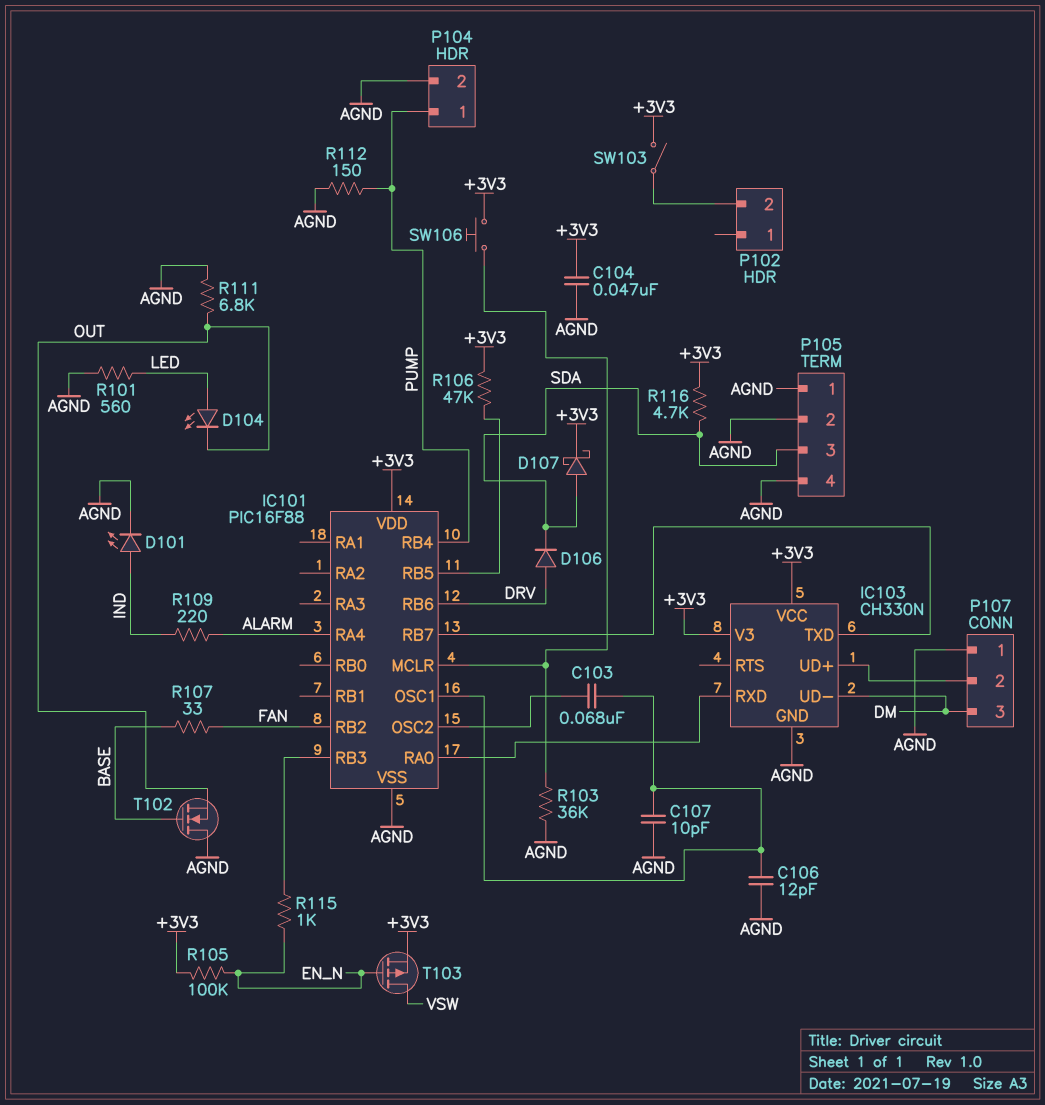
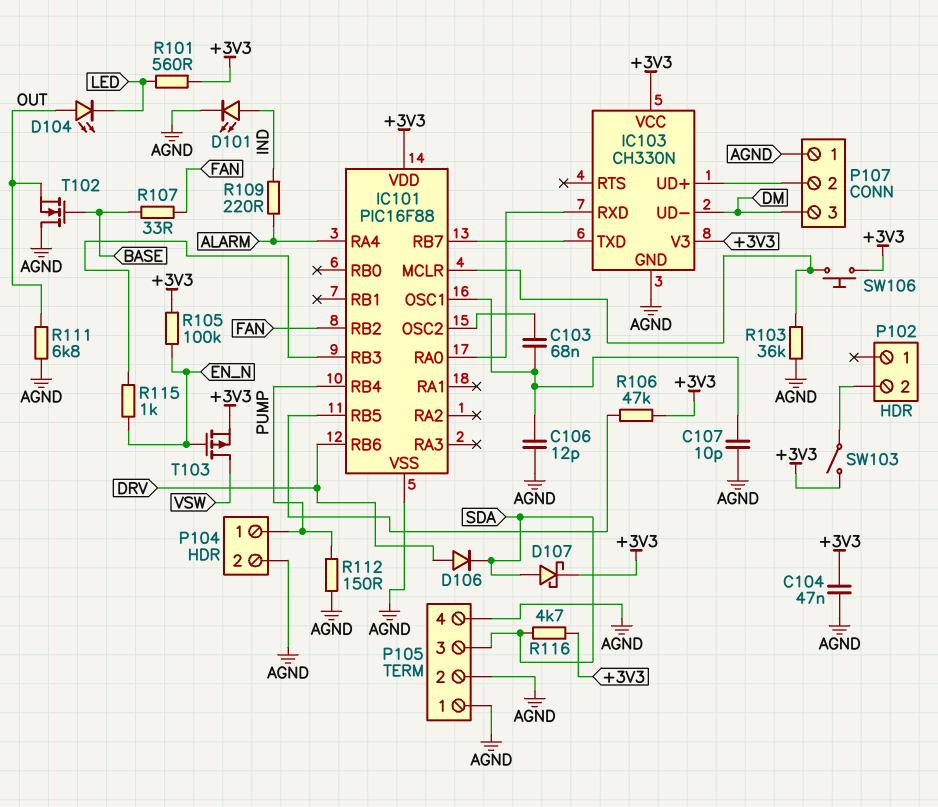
D104: LED (A LED, K OUT) -> LED (A OUT, K LED)
R101: 560 (AGND, LED) -> 560 (+3V3, LED)

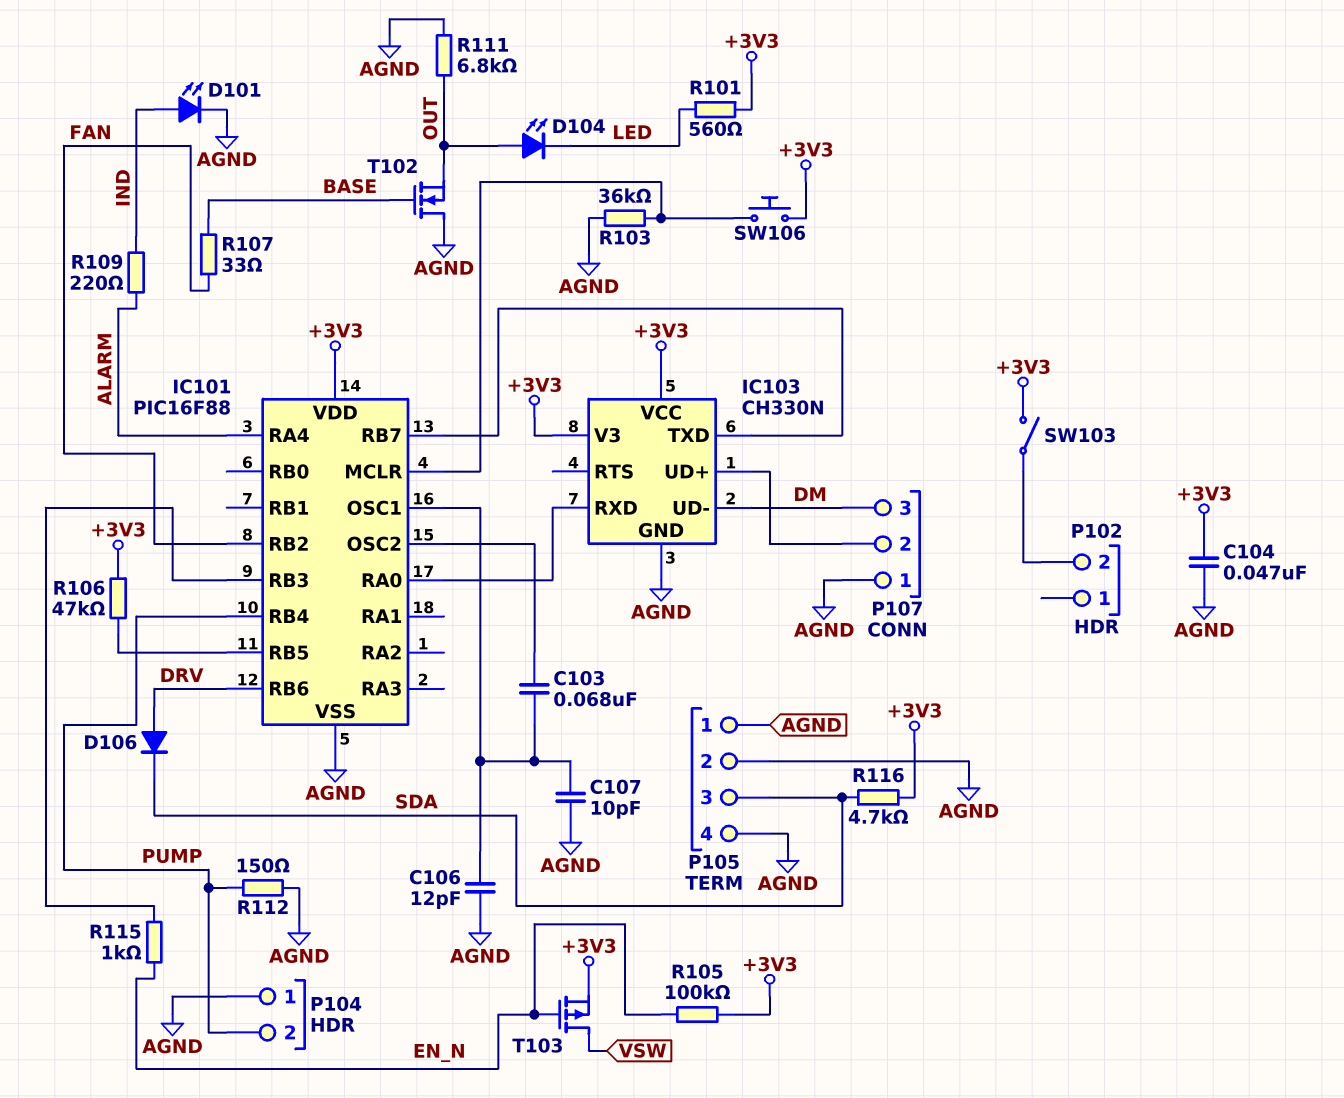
D107: schottky (A SDA, K +3V3) -> none
P104 pin 1: PUMP -> AGND
P104 pin 2: AGND -> PUMP

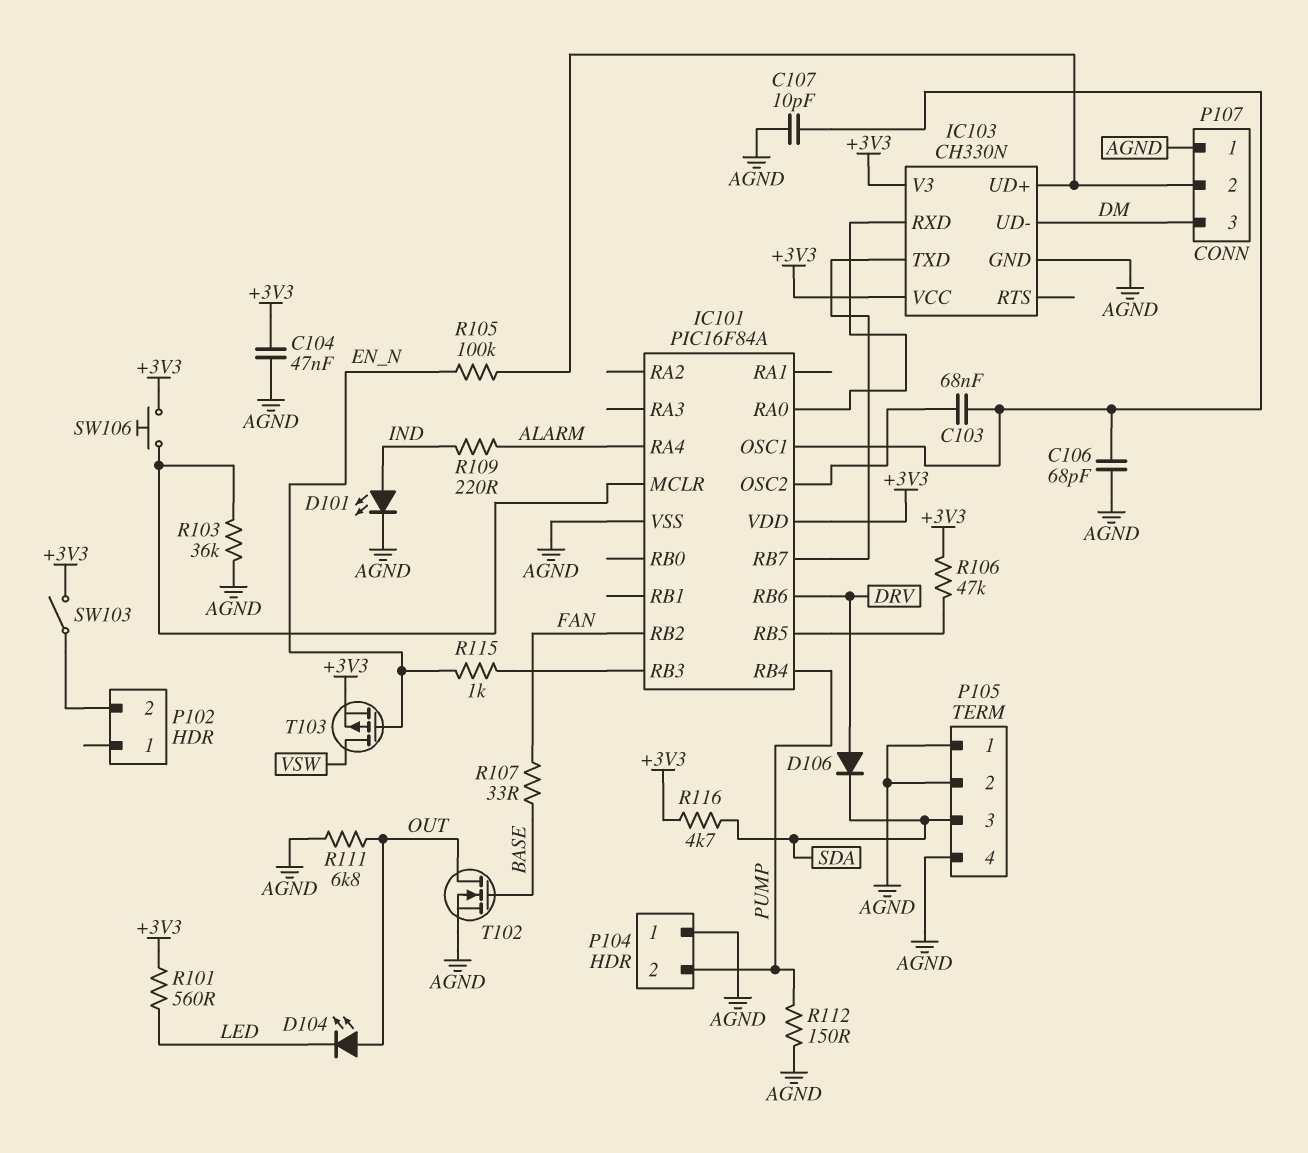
C106: 12pF (AGND, IC101/OSC1) -> 68pF (AGND, IC101/OSC1)
IC101: PIC16F88 -> PIC16F84A
R105: 100k (+3V3, EN_N) -> 100k (EN_N, IC103/UD+)
T102: NMOS (G BASE, D AGND, S OUT) -> NMOS (G BASE, D OUT, S AGND)

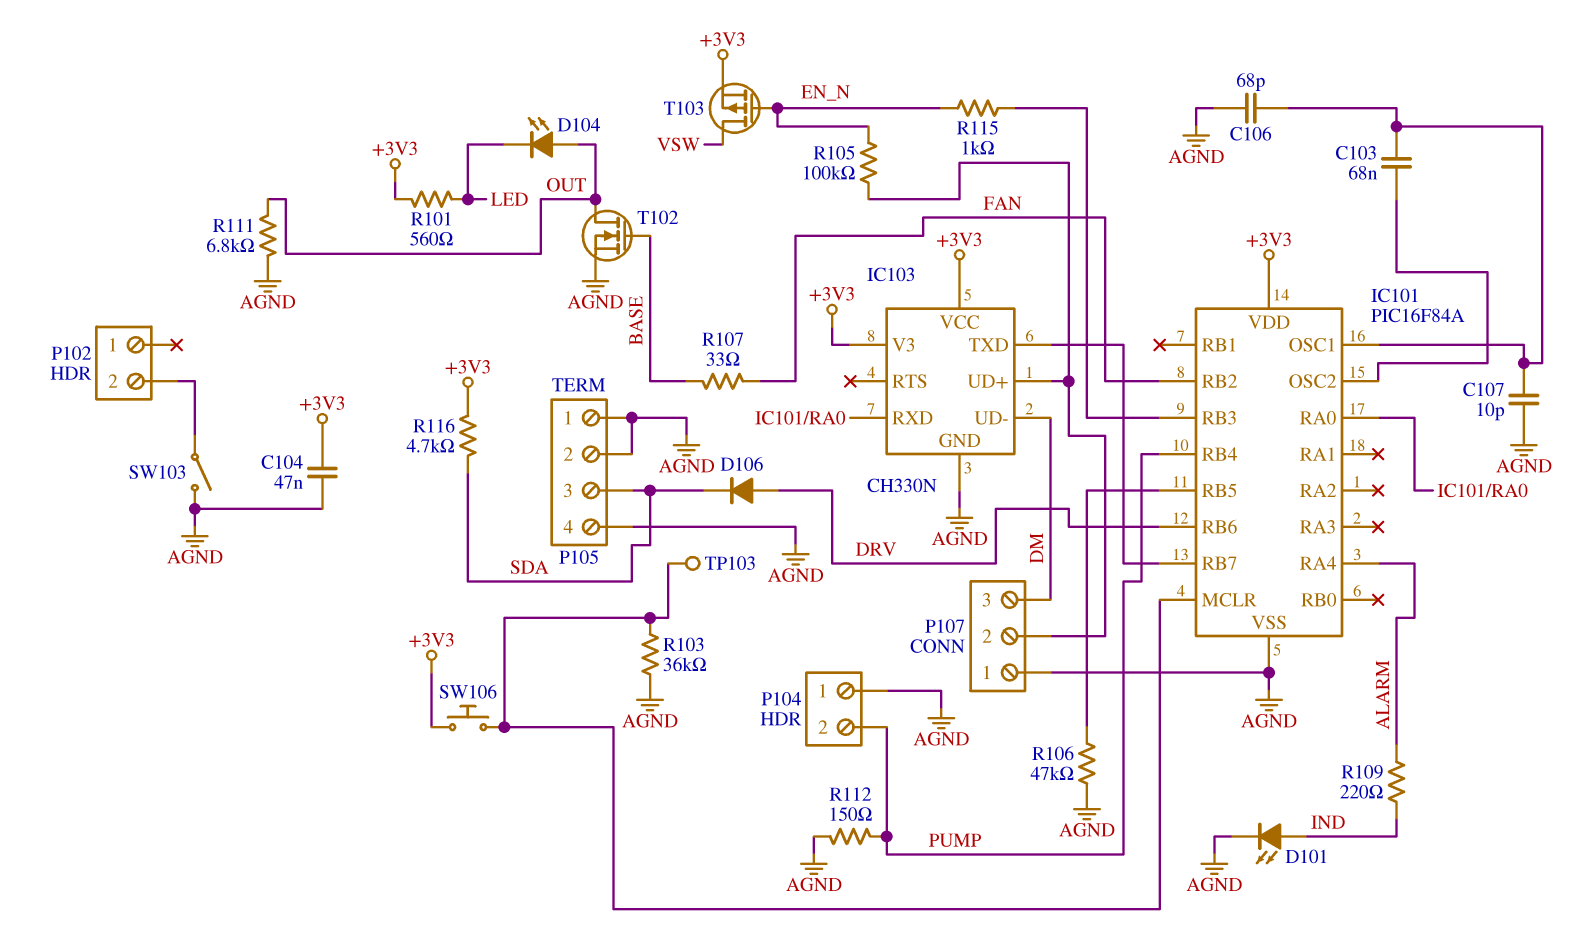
R106: 47k (+3V3, IC101/RB5) -> 47k (AGND, IC101/RB5)
SW103: switch (+3V3, P102/2) -> switch (AGND, P102/2)
TP103: none -> test point (IC101/MCLR)

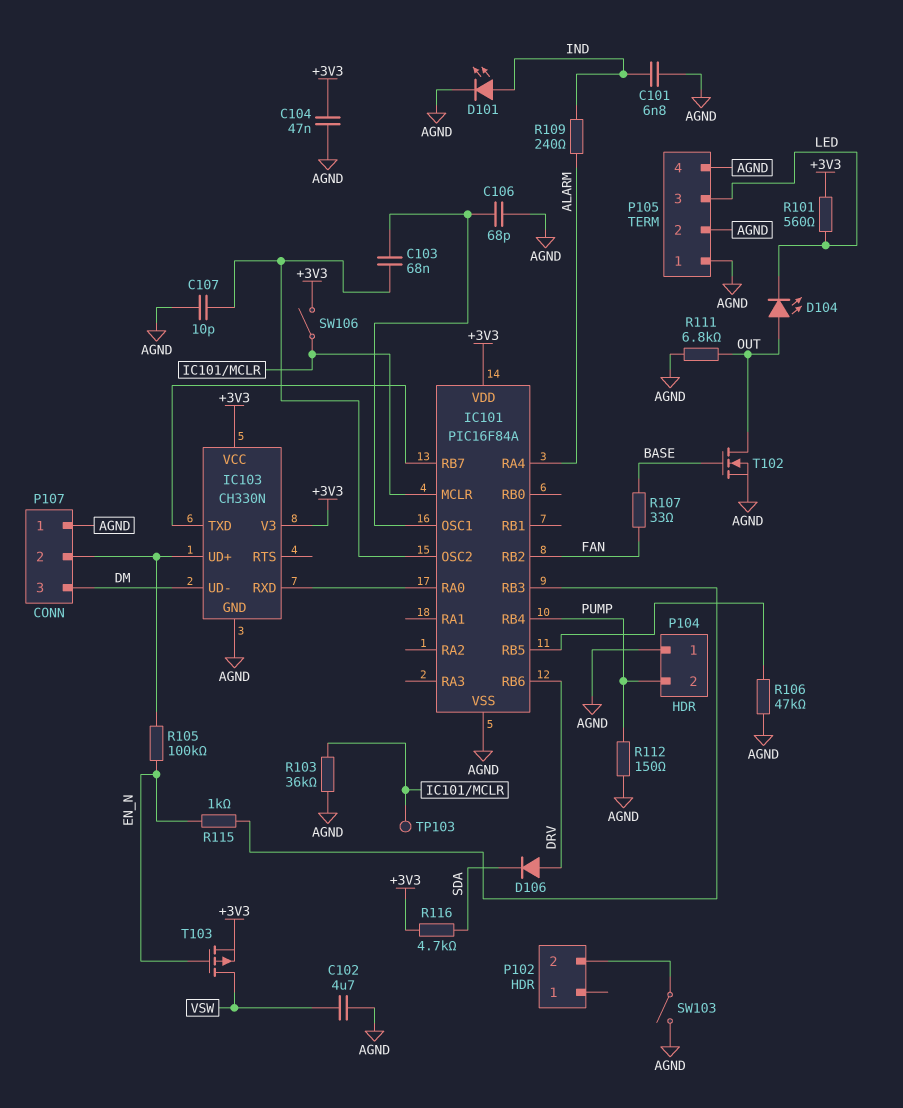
C101: none -> 6.8nF (AGND, IND)
C102: none -> 4.7uF (AGND, VSW)
C107: 10pF (AGND, IC101/OSC1) -> 10pF (AGND, IC101/OSC2)
P105 pin 3: SDA -> LED
R109: 220 (ALARM, IND) -> 240 (ALARM, IND)
SW106: button (+3V3, IC101/MCLR) -> switch (+3V3, IC101/MCLR)

